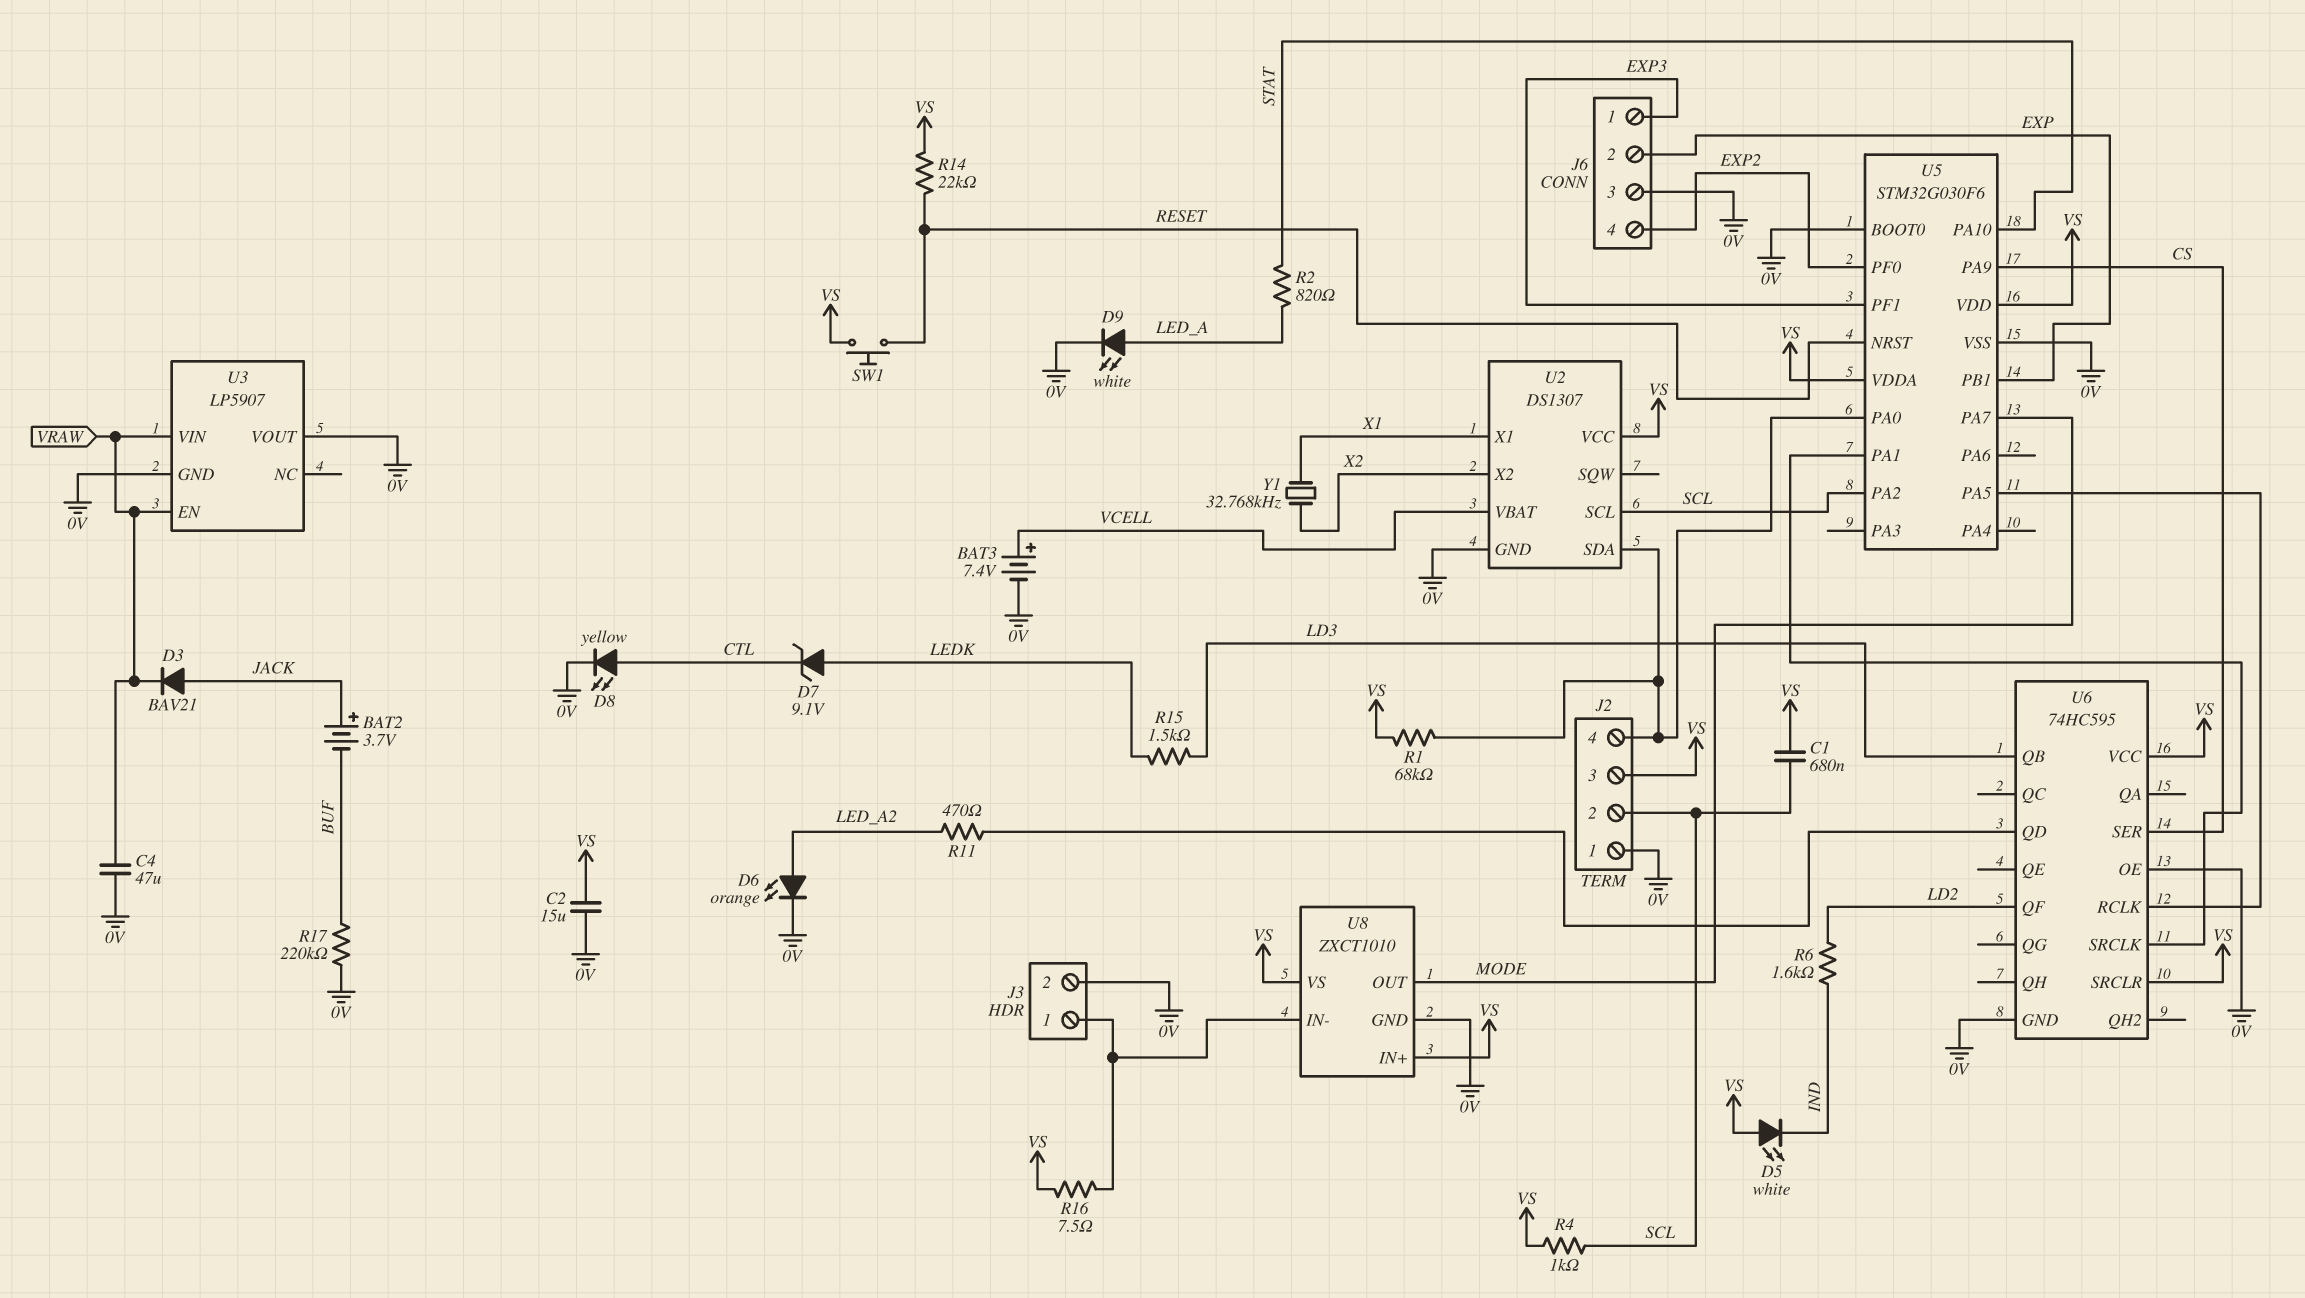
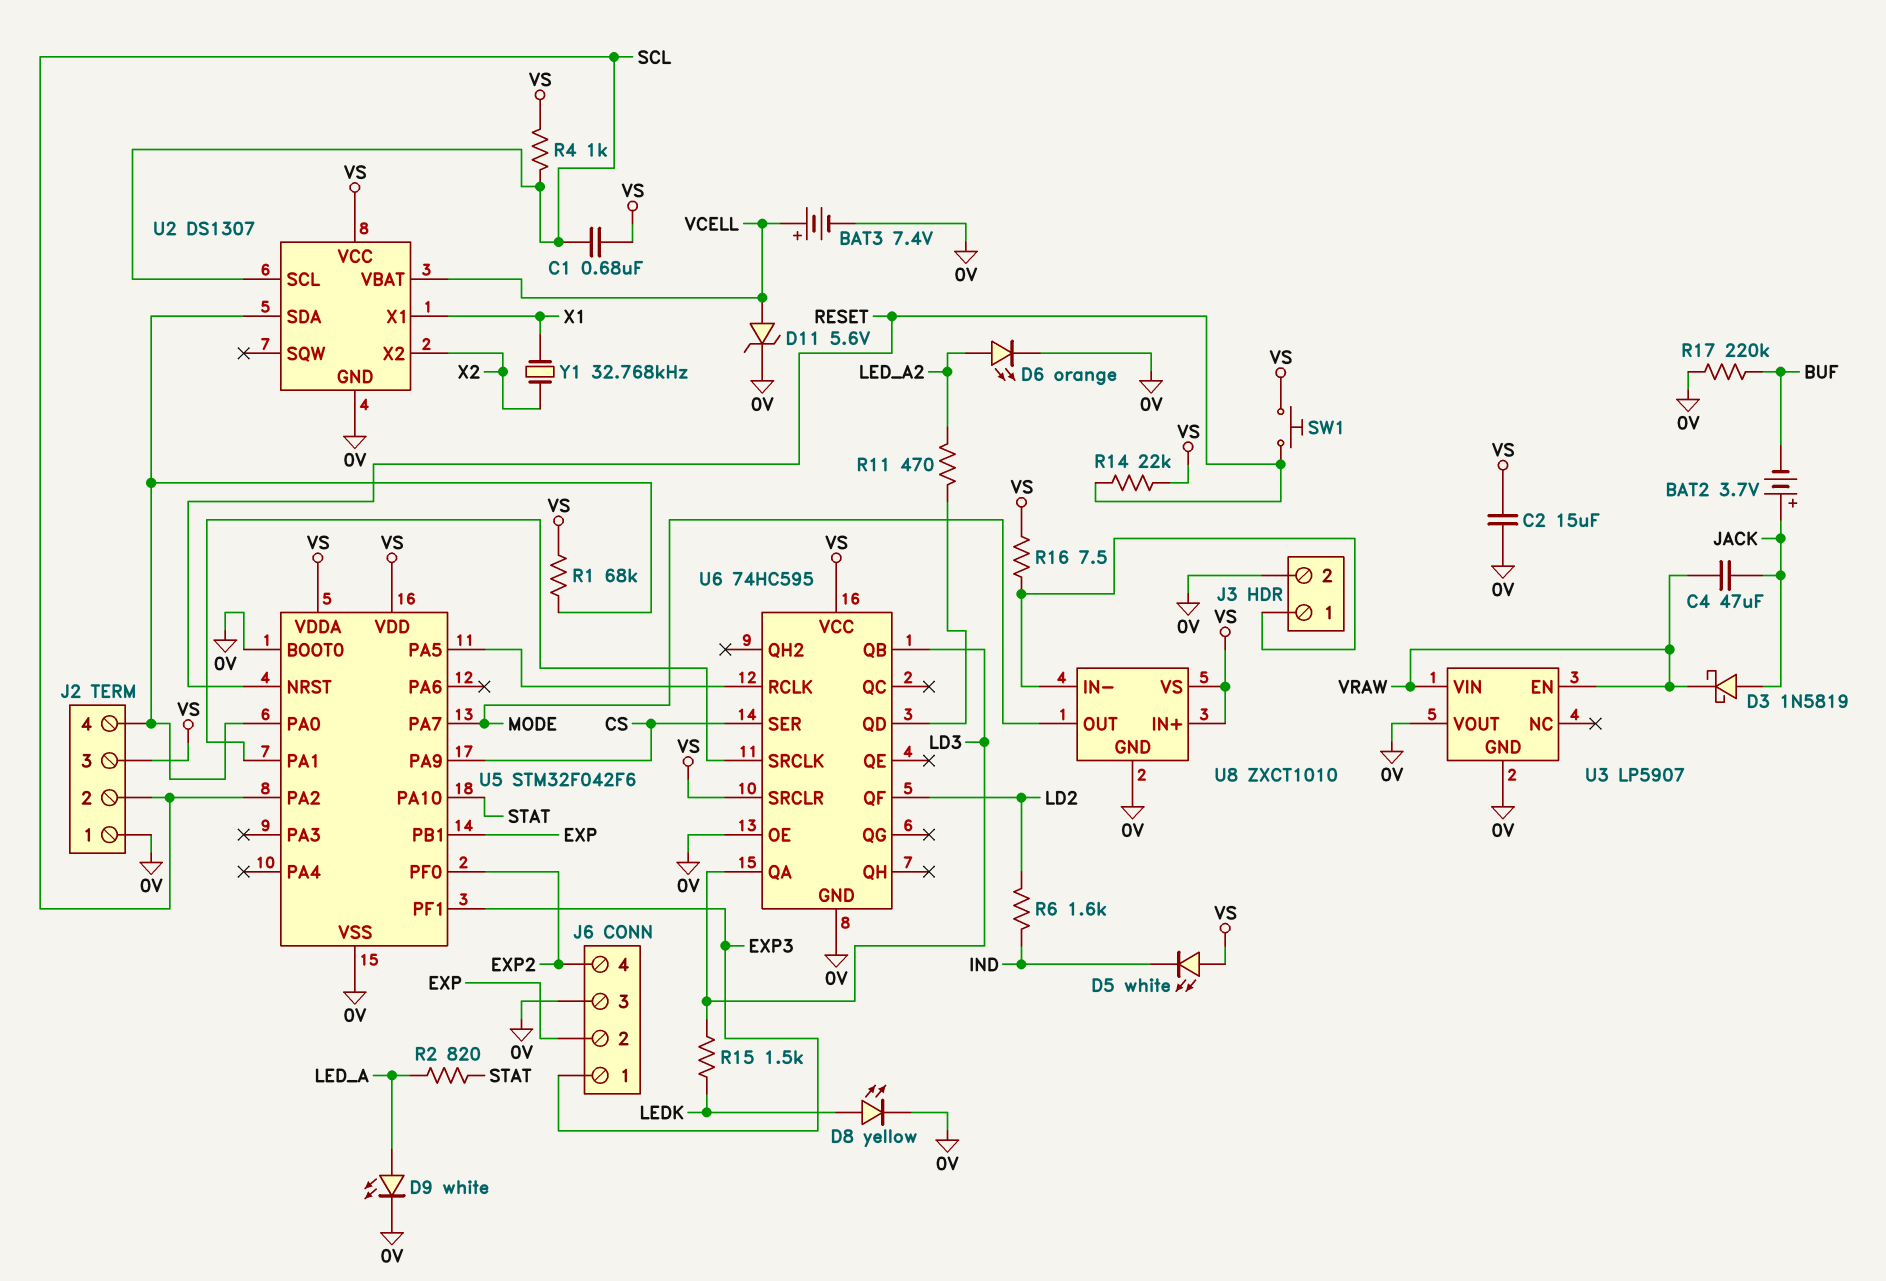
C4: 47uF (0V, VRAW) -> 47uF (JACK, VRAW)
D3: diode BAV21 (A JACK, K VRAW) -> schottky 1N5819 (A JACK, K VRAW)
D7: zener 9.1V (A LEDK, K CTL) -> none
D8: LED yellow (A CTL, K 0V) -> LED yellow (A LEDK, K 0V)
D11: none -> zener 5.6V (A VCELL, K 0V)
U5: STM32G030F6 -> STM32F042F6
U6 pin QA: none -> LD3

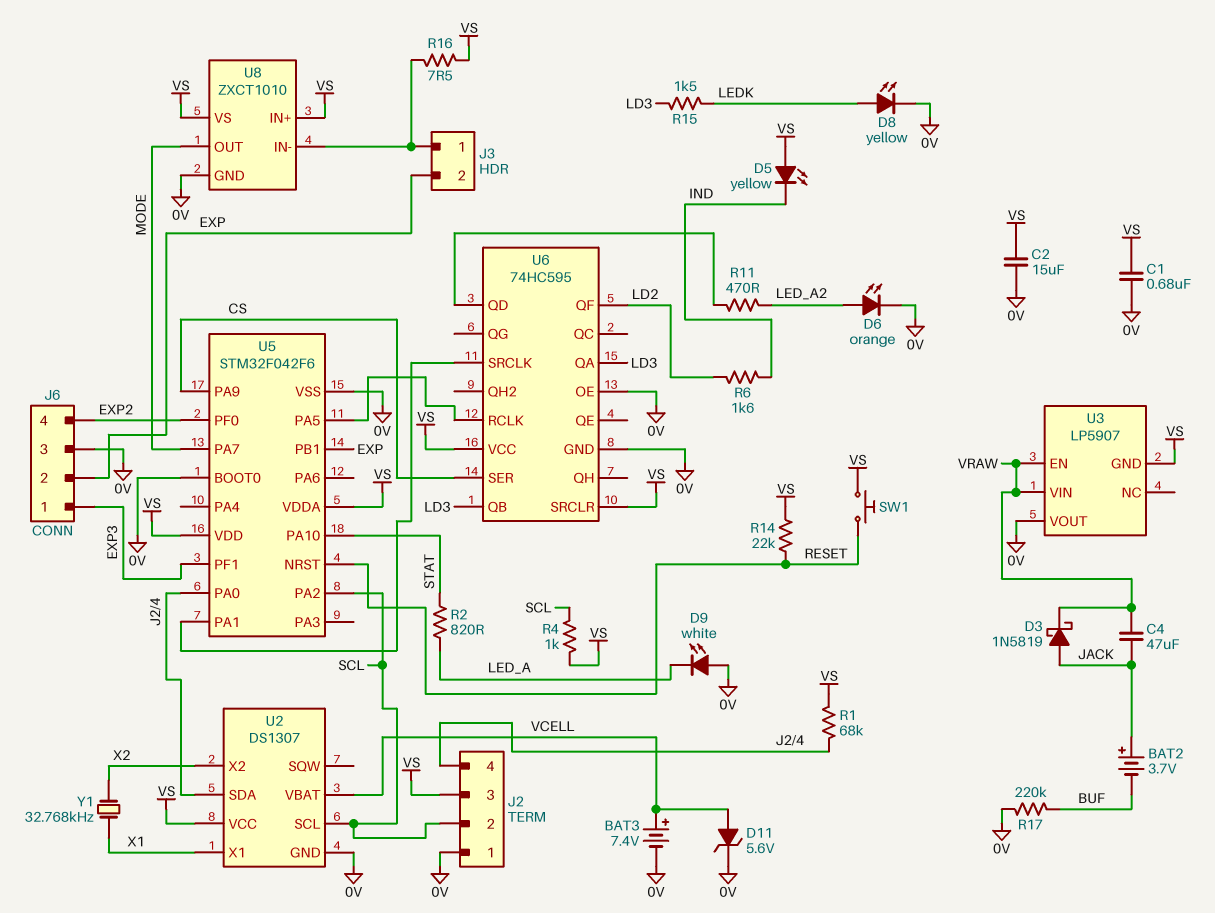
C1: 680nF (SCL, VS) -> 680nF (0V, VS)
D5: LED white (A VS, K IND) -> LED yellow (A VS, K IND)
D9: LED white (A LED_A, K 0V) -> LED white (A 0V, K LED_A)
J3 pin 2: 0V -> EXP
U3 pin GND: 0V -> VS

